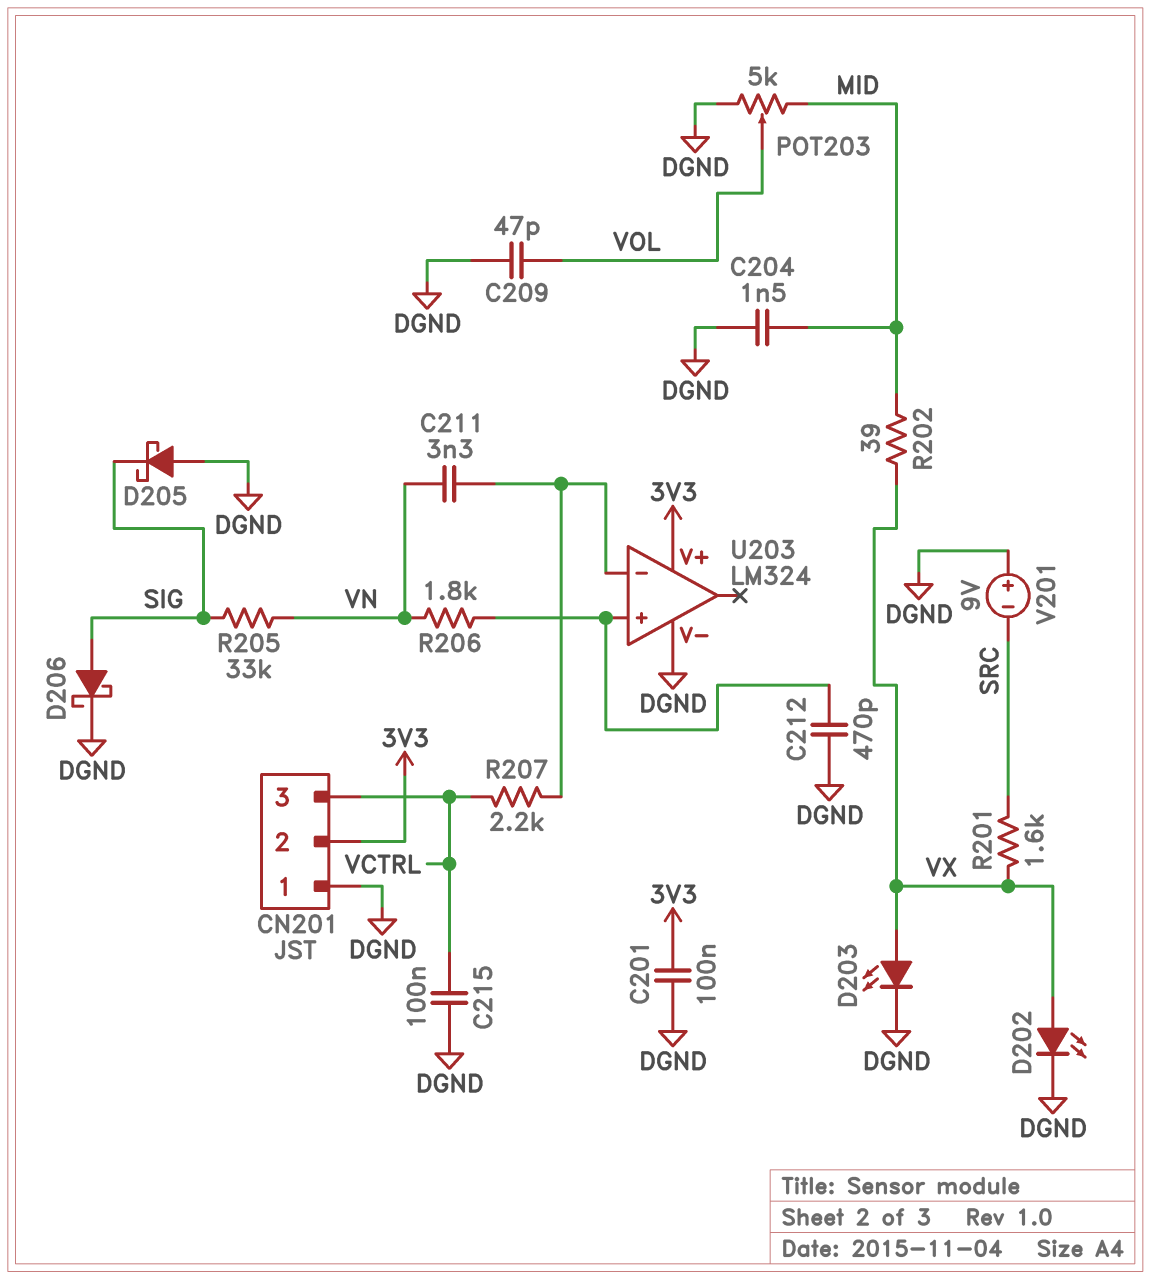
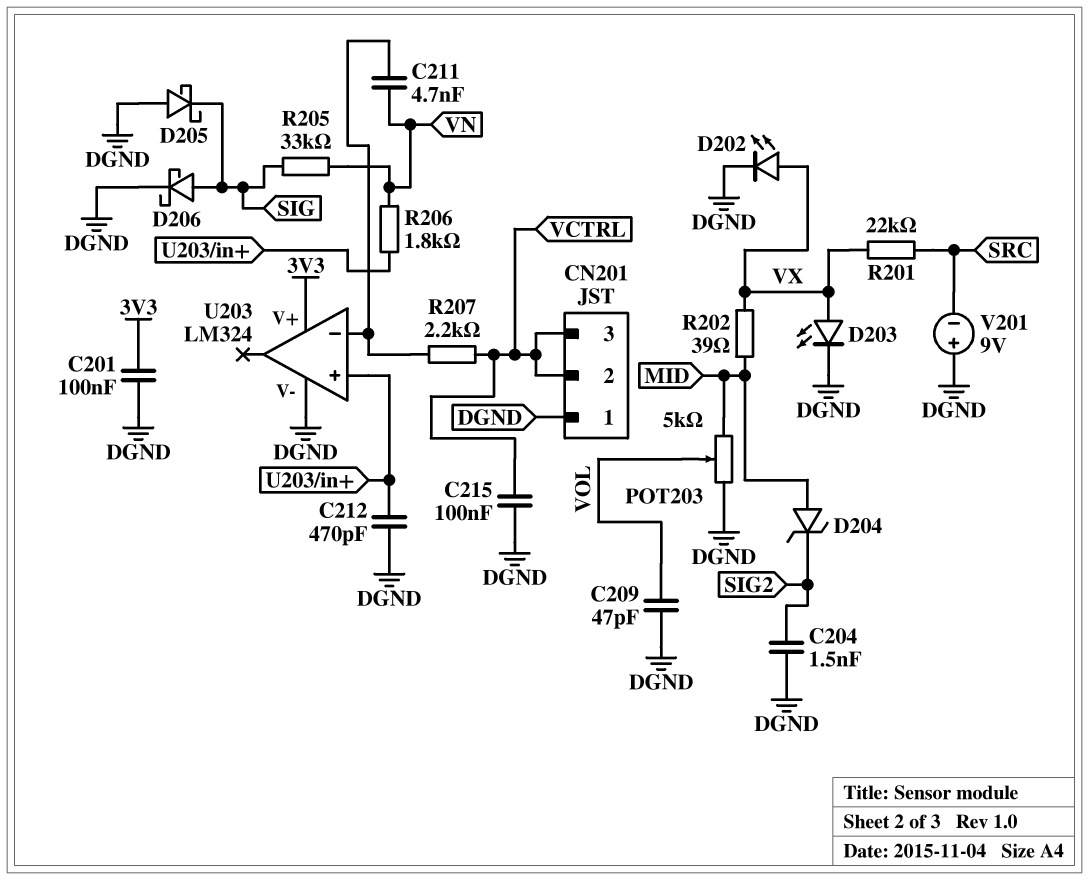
C204: 1.5nF (DGND, MID) -> 1.5nF (DGND, SIG2)
C211: 3.3nF (U203/in-, VN) -> 4.7nF (U203/in-, VN)
CN201 pin 2: 3V3 -> VCTRL
D204: none -> zener (A MID, K SIG2)
R201: 1.6k (SRC, VX) -> 22k (SRC, VX)

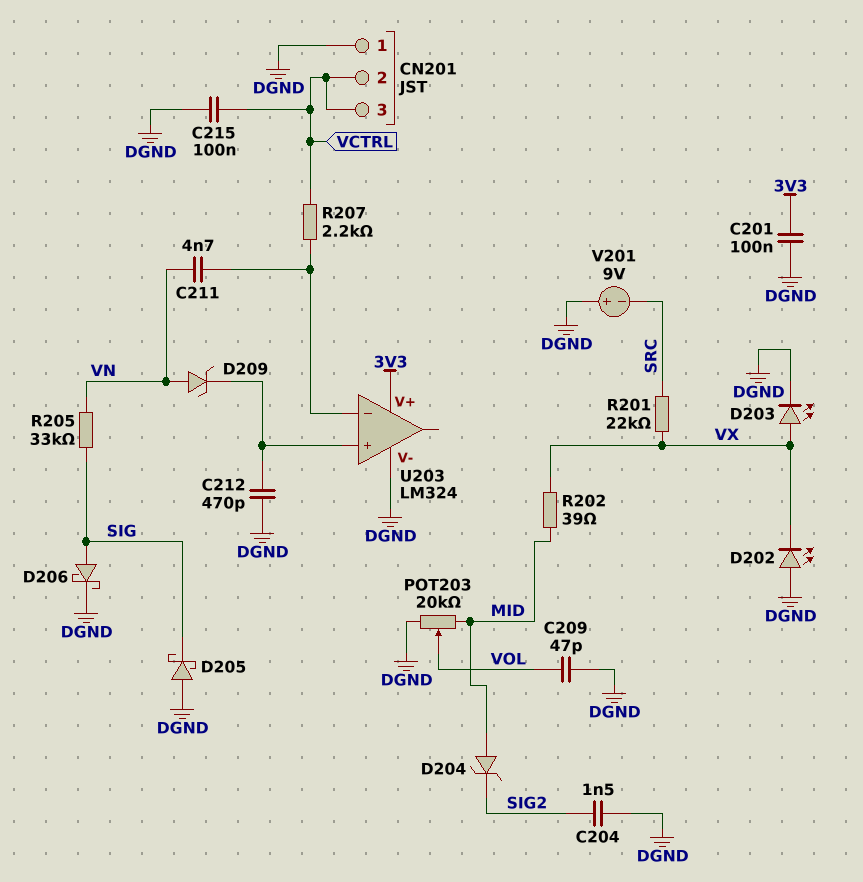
D202: LED (A VX, K DGND) -> LED (A DGND, K VX)
D209: none -> zener (A VN, K U203/in+)
POT203: 5k (DGND, MID, wiper VOL) -> 20k (DGND, MID, wiper VOL)
R206: 1.8k (U203/in+, VN) -> none

